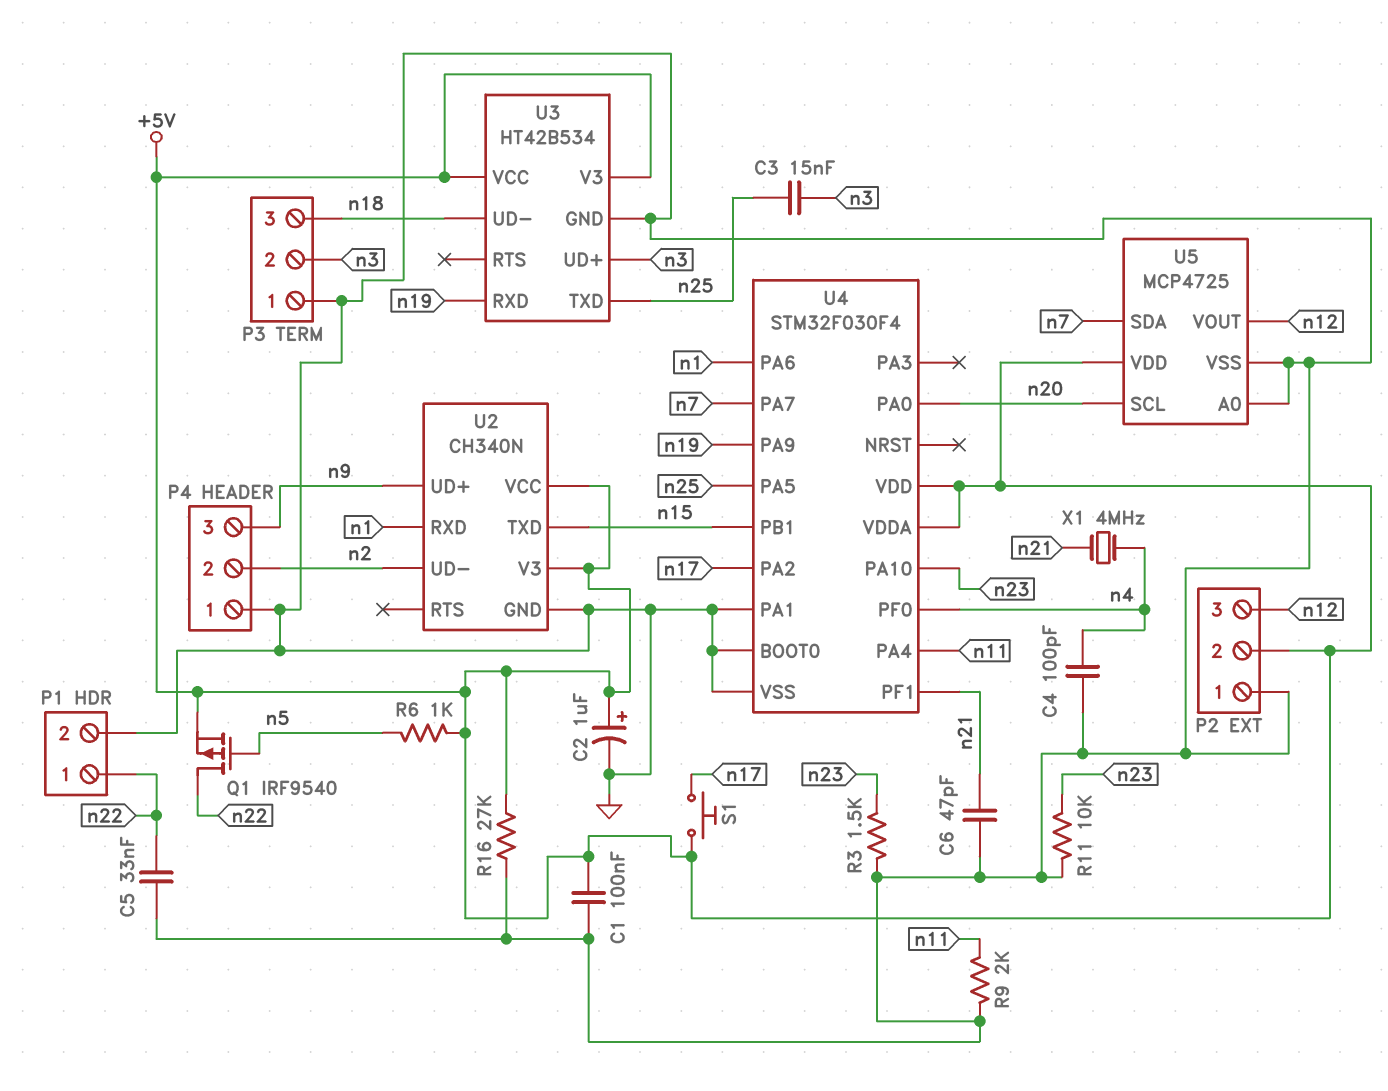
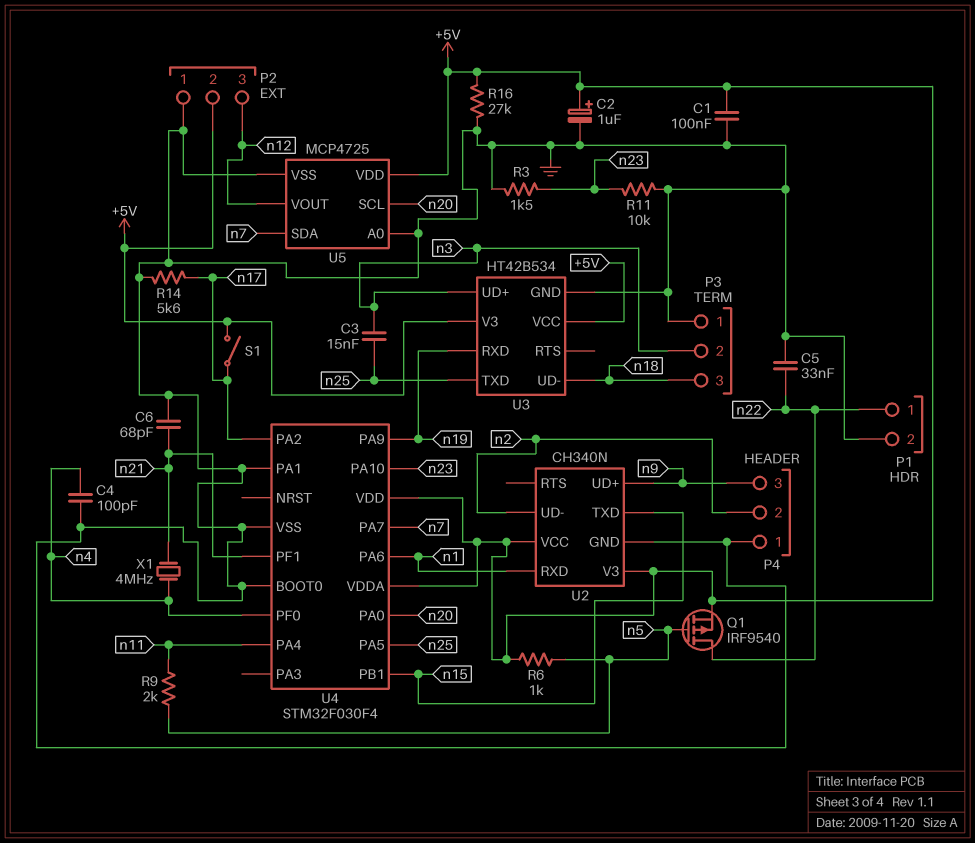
C6: 47pF (GND, n21) -> 68pF (GND, n21)
R9: 2k (GND, n11) -> 2k (n5, n11)
R14: none -> 5.6k (GND, n17)
S1: button (+5V, n17) -> switch (+5V, n17)

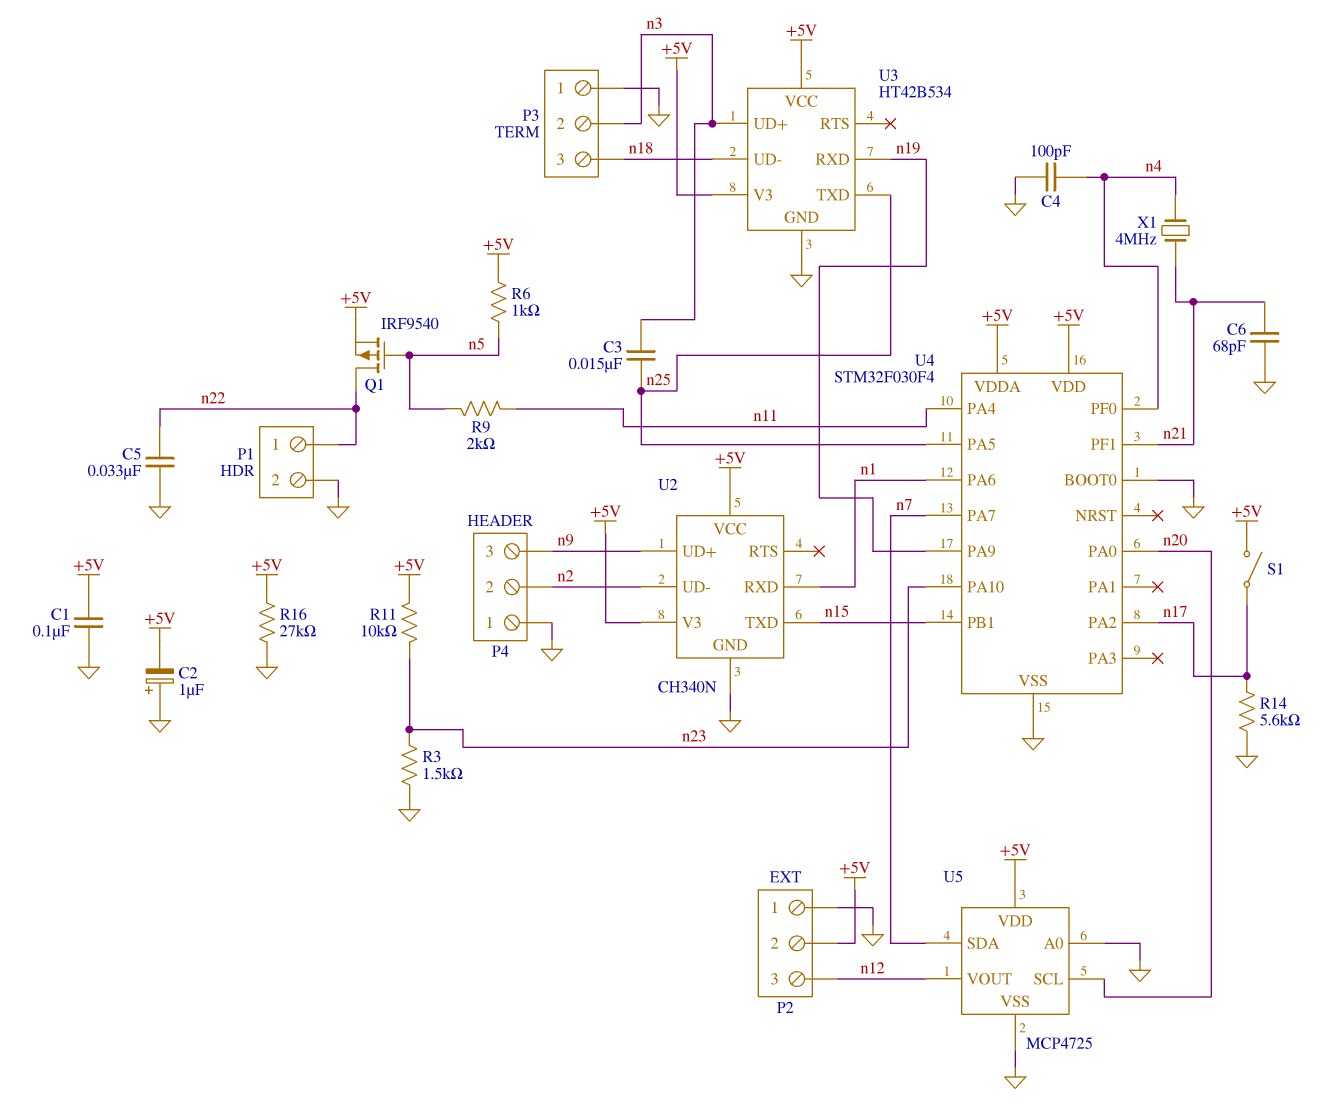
C2: 1uF (plus +5V, minus GND) -> 1uF (plus GND, minus +5V)
R11: 10k (GND, n23) -> 10k (+5V, n23)
U4 pin PA1: GND -> none

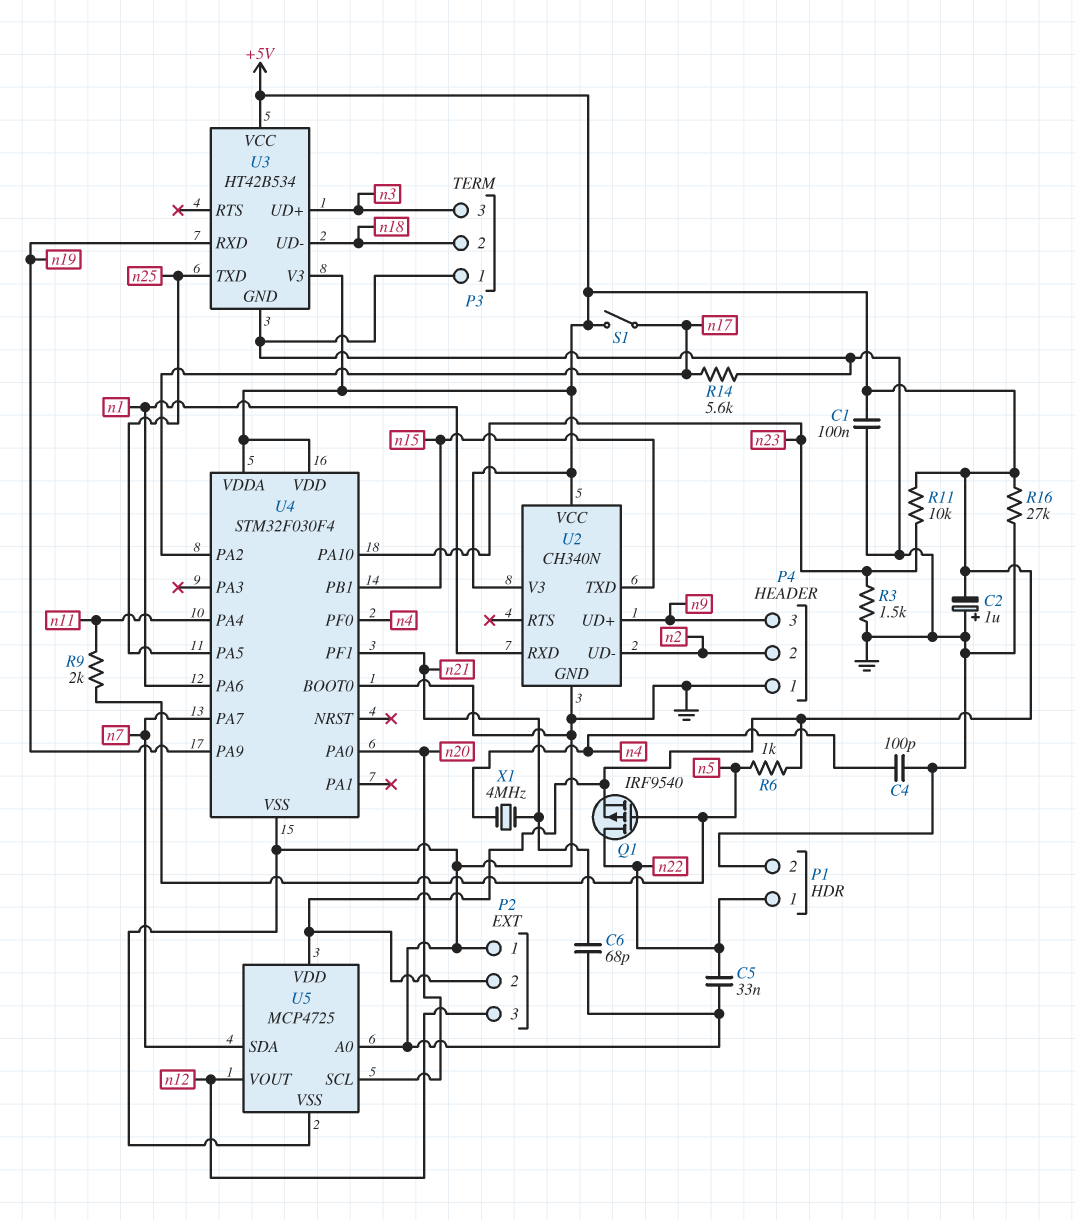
C3: 15nF (n3, n25) -> none
P3 pin 2: n3 -> n18
P3 pin 3: n18 -> n3

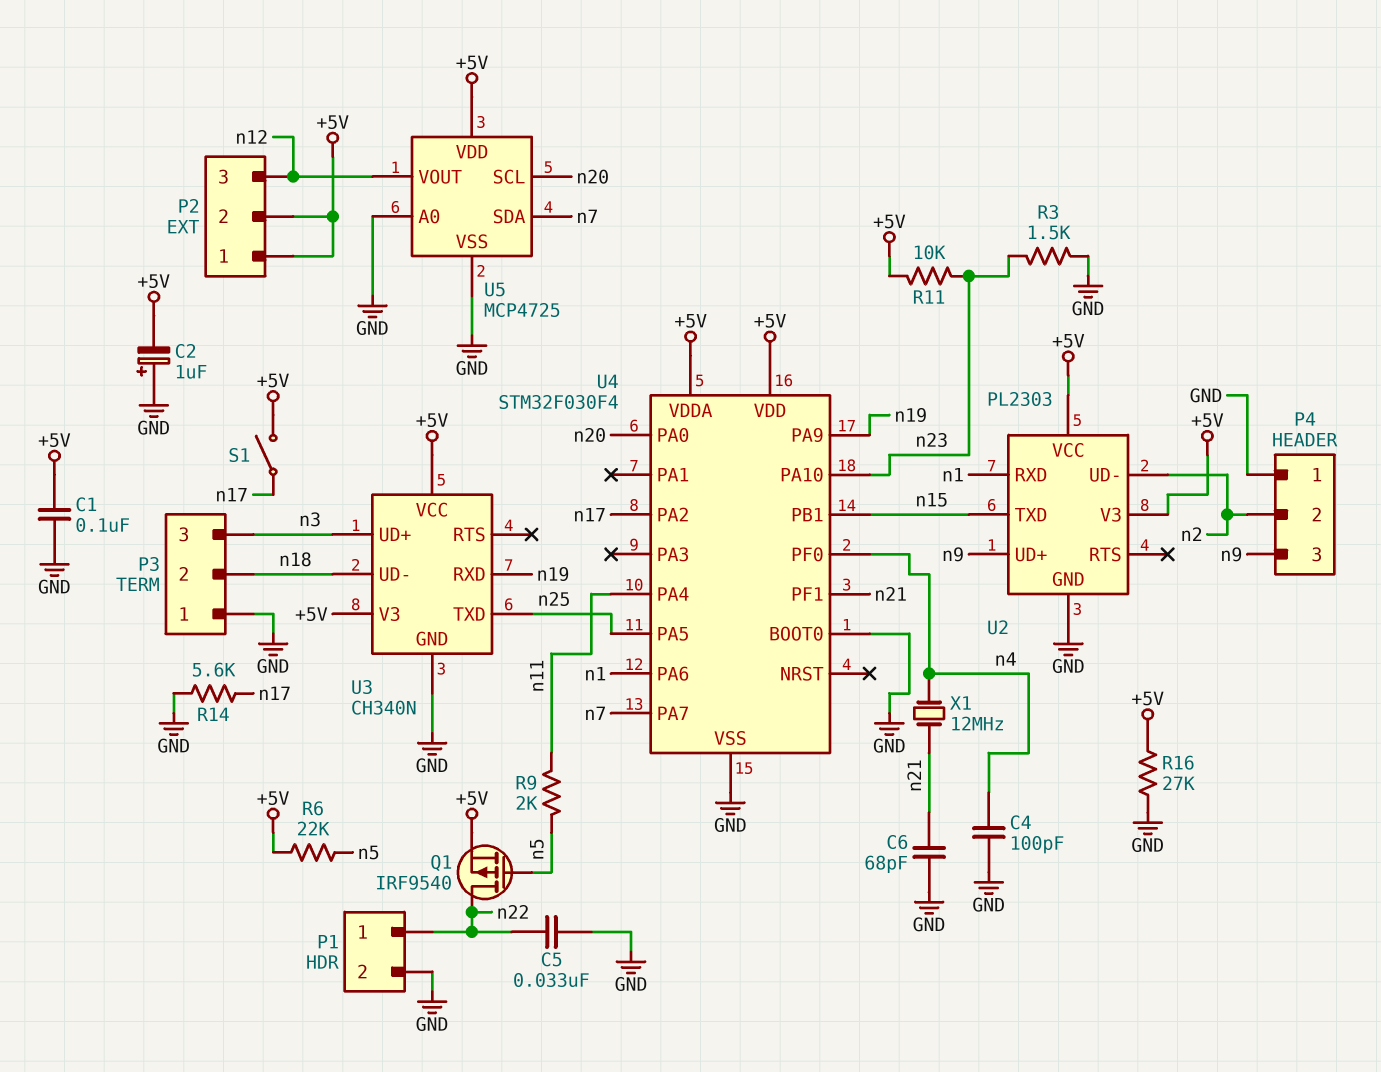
P2 pin 1: GND -> +5V
R6: 1k (+5V, n5) -> 22k (+5V, n5)
U2: CH340N -> PL2303
U3: HT42B534 -> CH340N
X1: 4MHz (n4, n21) -> 12MHz (n4, n21)

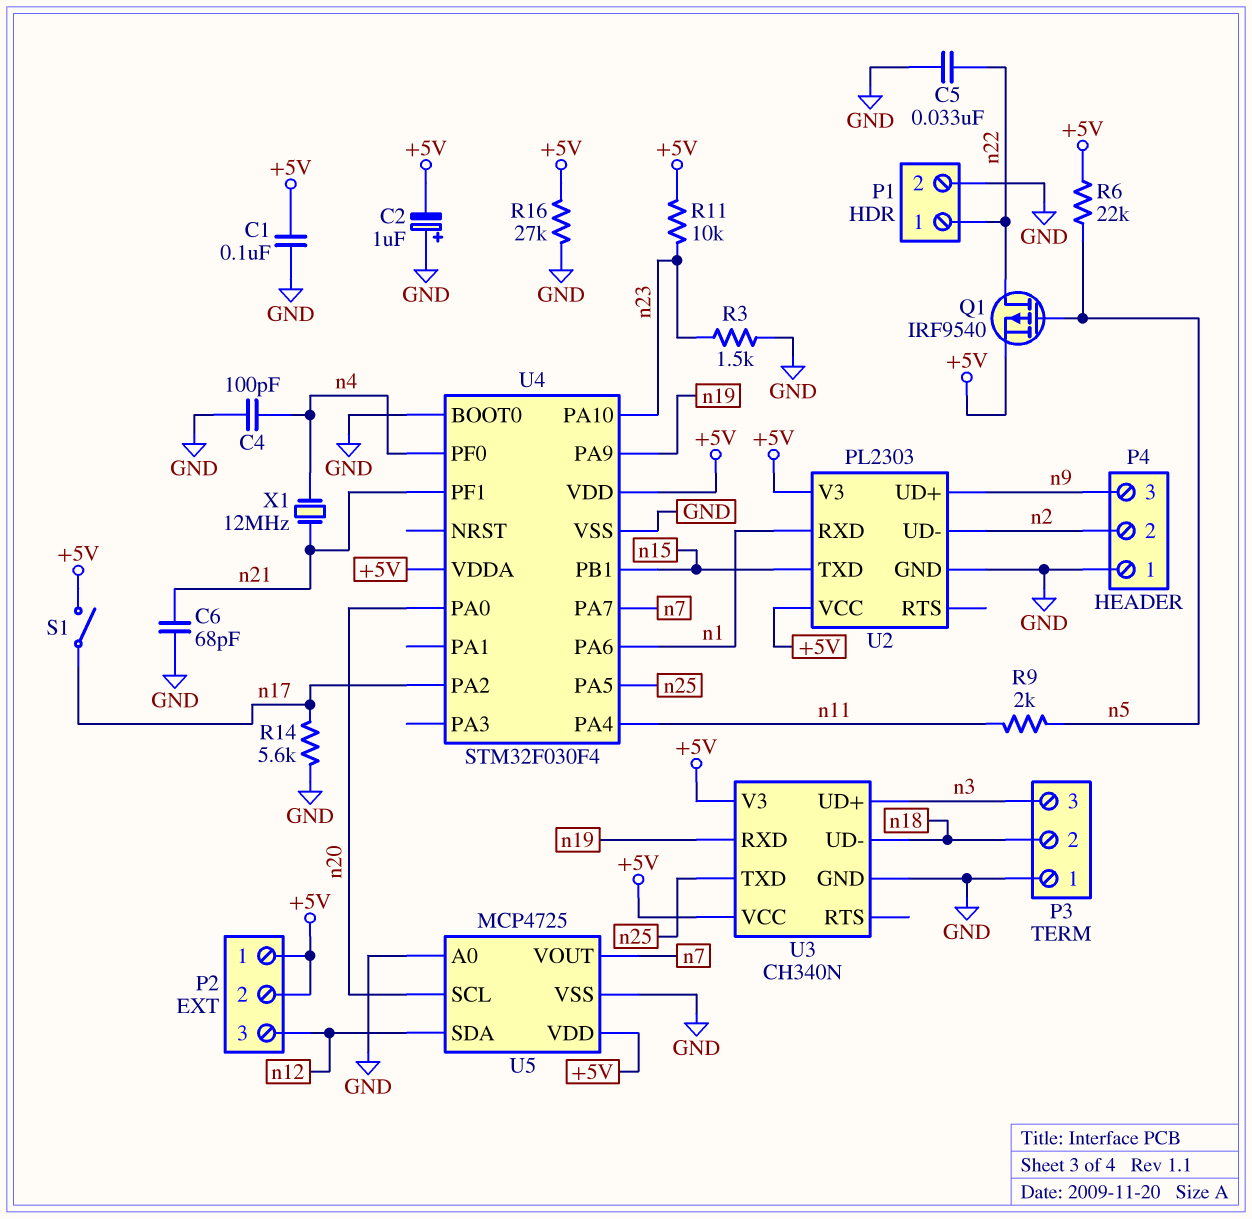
U5 pin SDA: n7 -> n12
U5 pin VOUT: n12 -> n7

